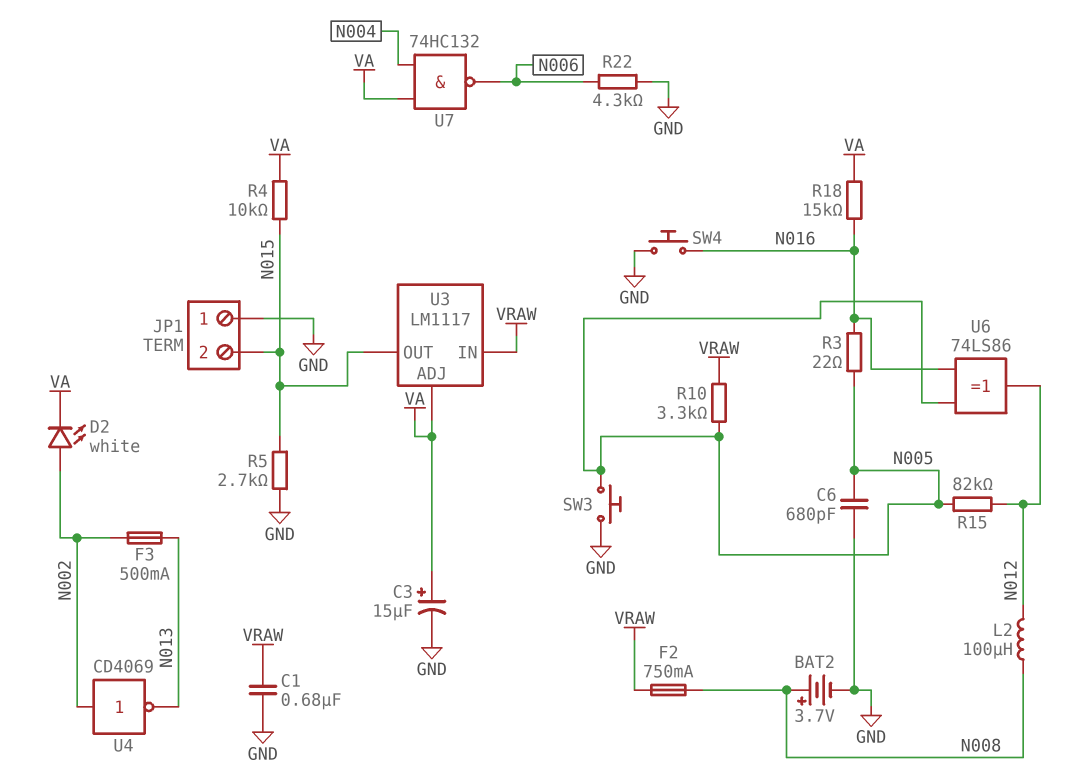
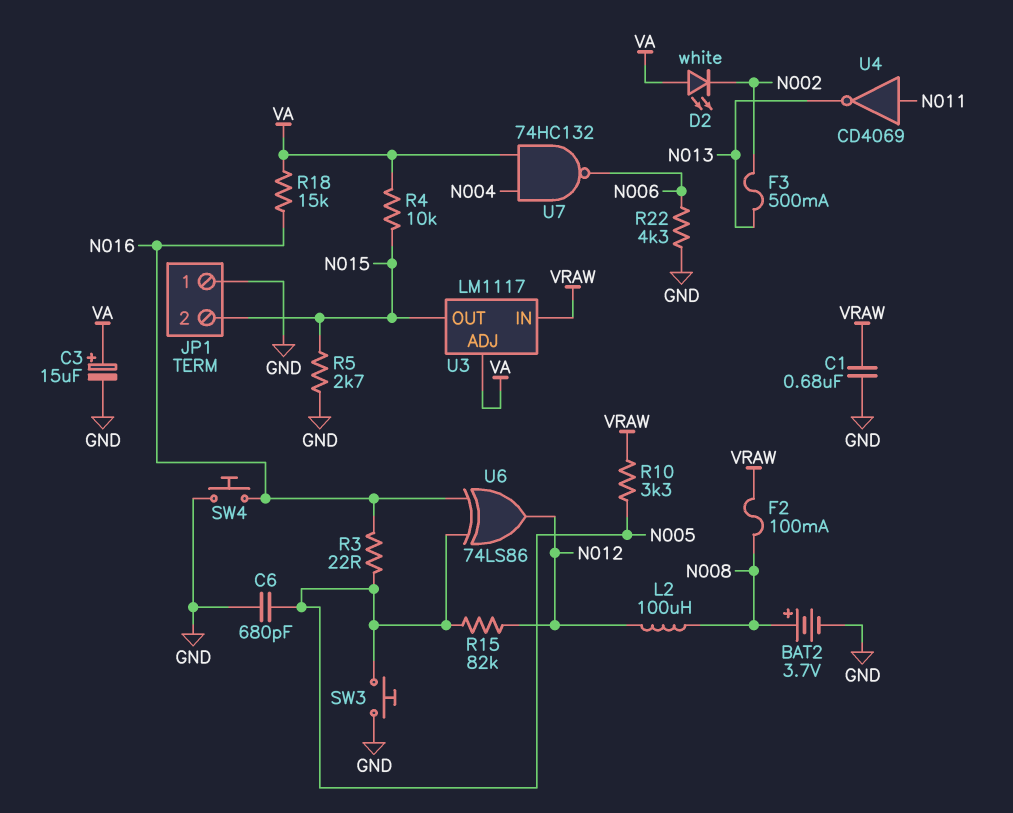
D2: LED white (A N002, K VA) -> LED white (A VA, K N002)
F2: 750mA (N008, VRAW) -> 100mA (N008, VRAW)
U4: NOT CD4069 (in N002, out N013) -> NOT CD4069 (in N011, out N013)

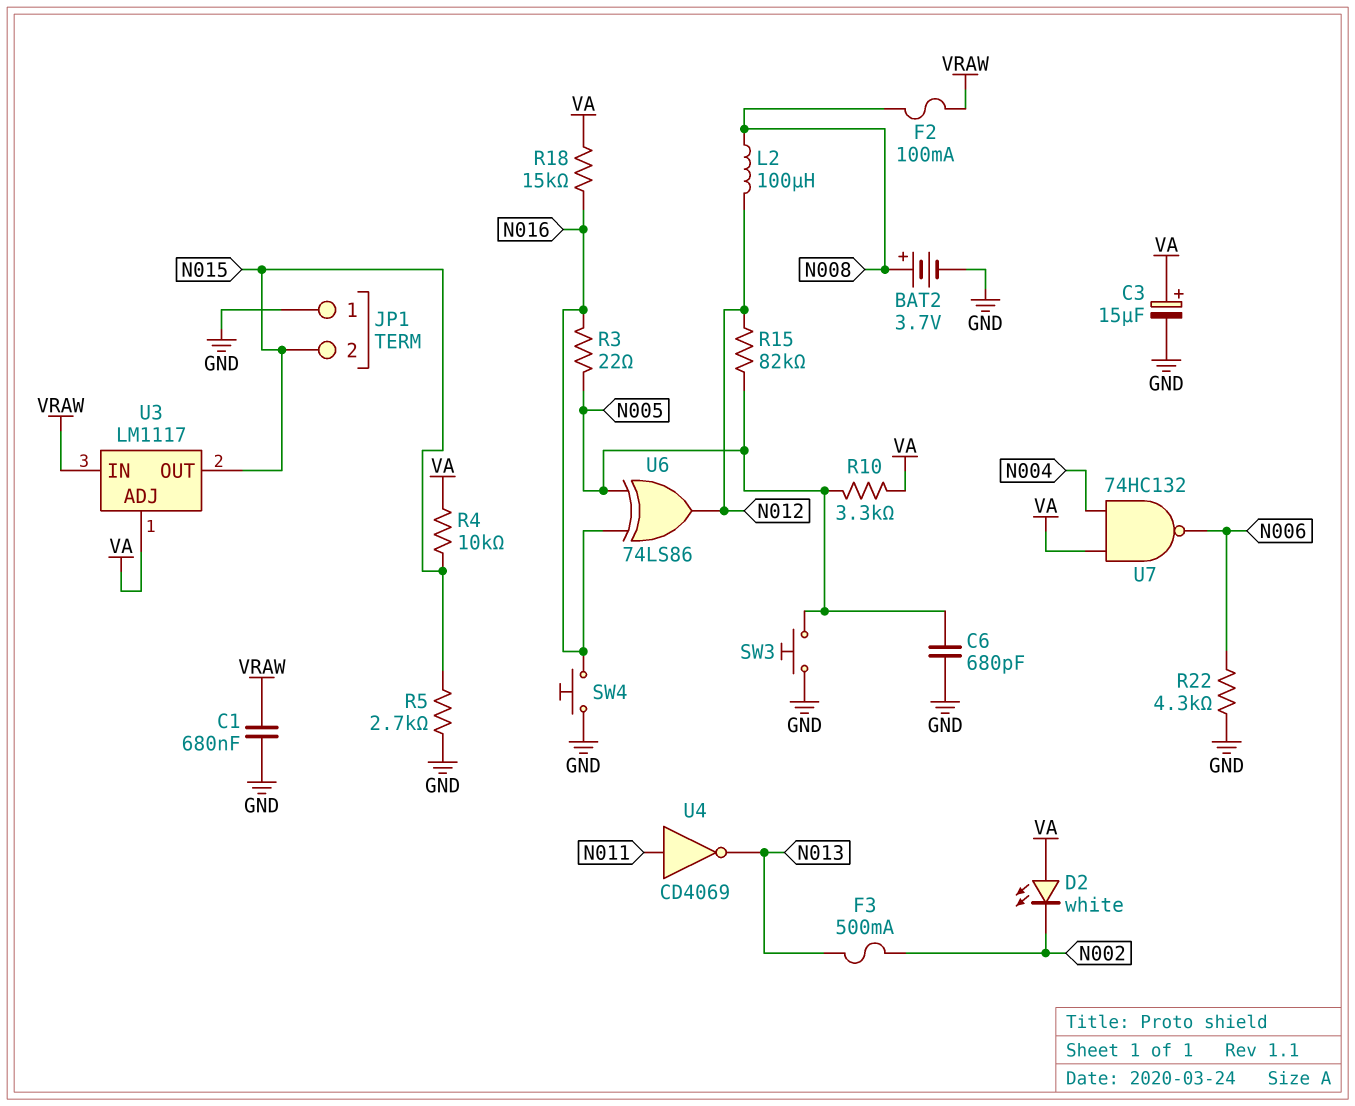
R10: 3.3k (N005, VRAW) -> 3.3k (N005, VA)

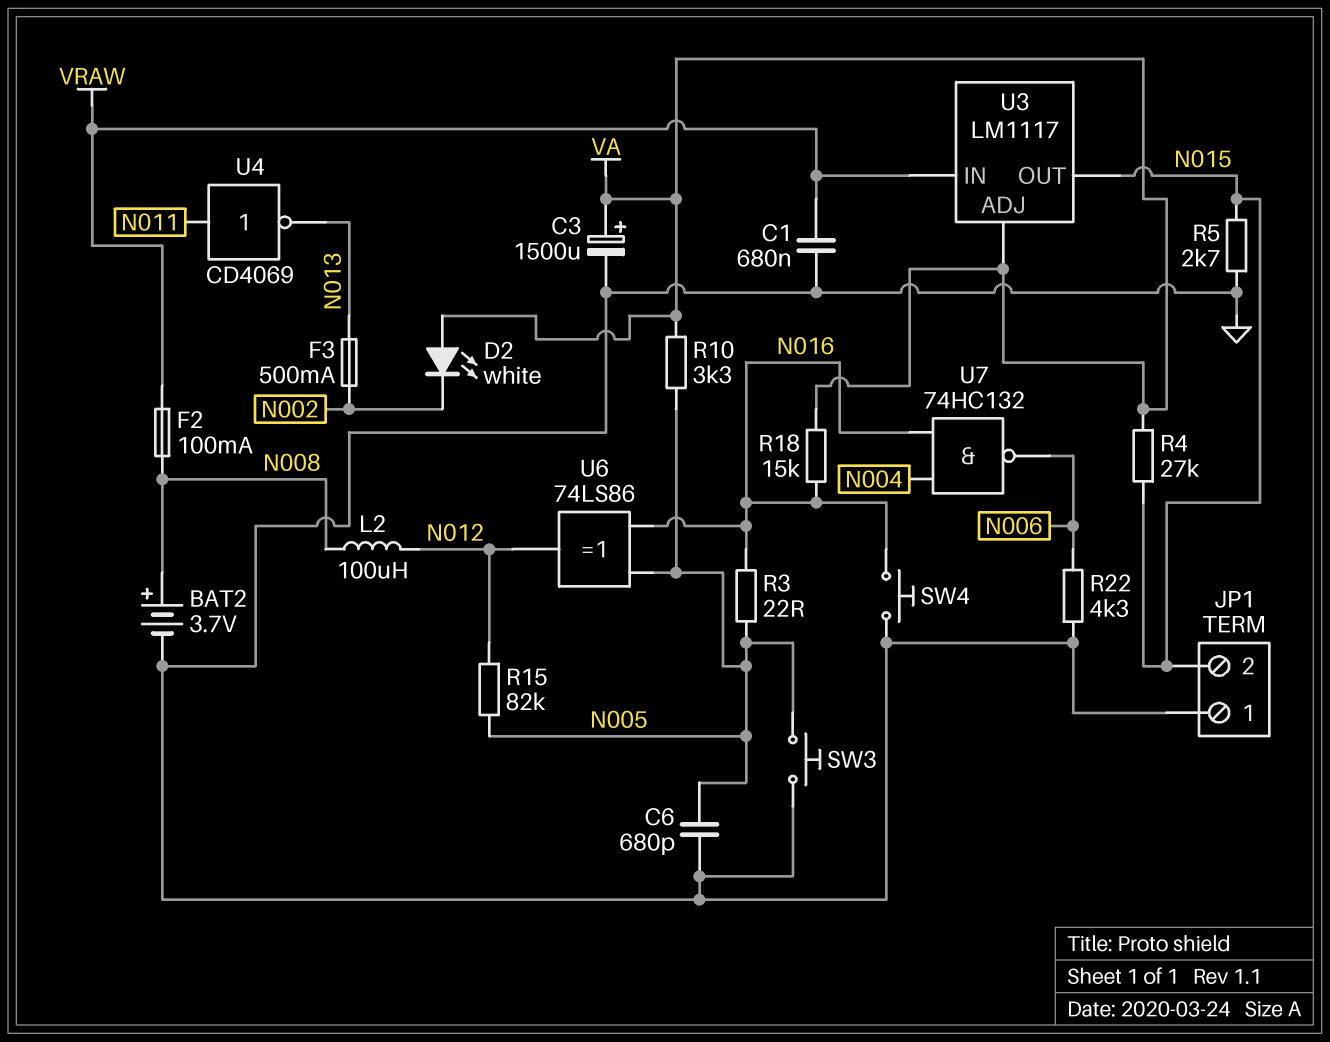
C3: 15uF (plus VA, minus GND) -> 1500uF (plus VA, minus GND)
R4: 10k (N015, VA) -> 27k (N015, VA)
U7: NAND 74HC132 (in N004, in VA, out N006) -> NAND 74HC132 (in N004, in N016, out N006)

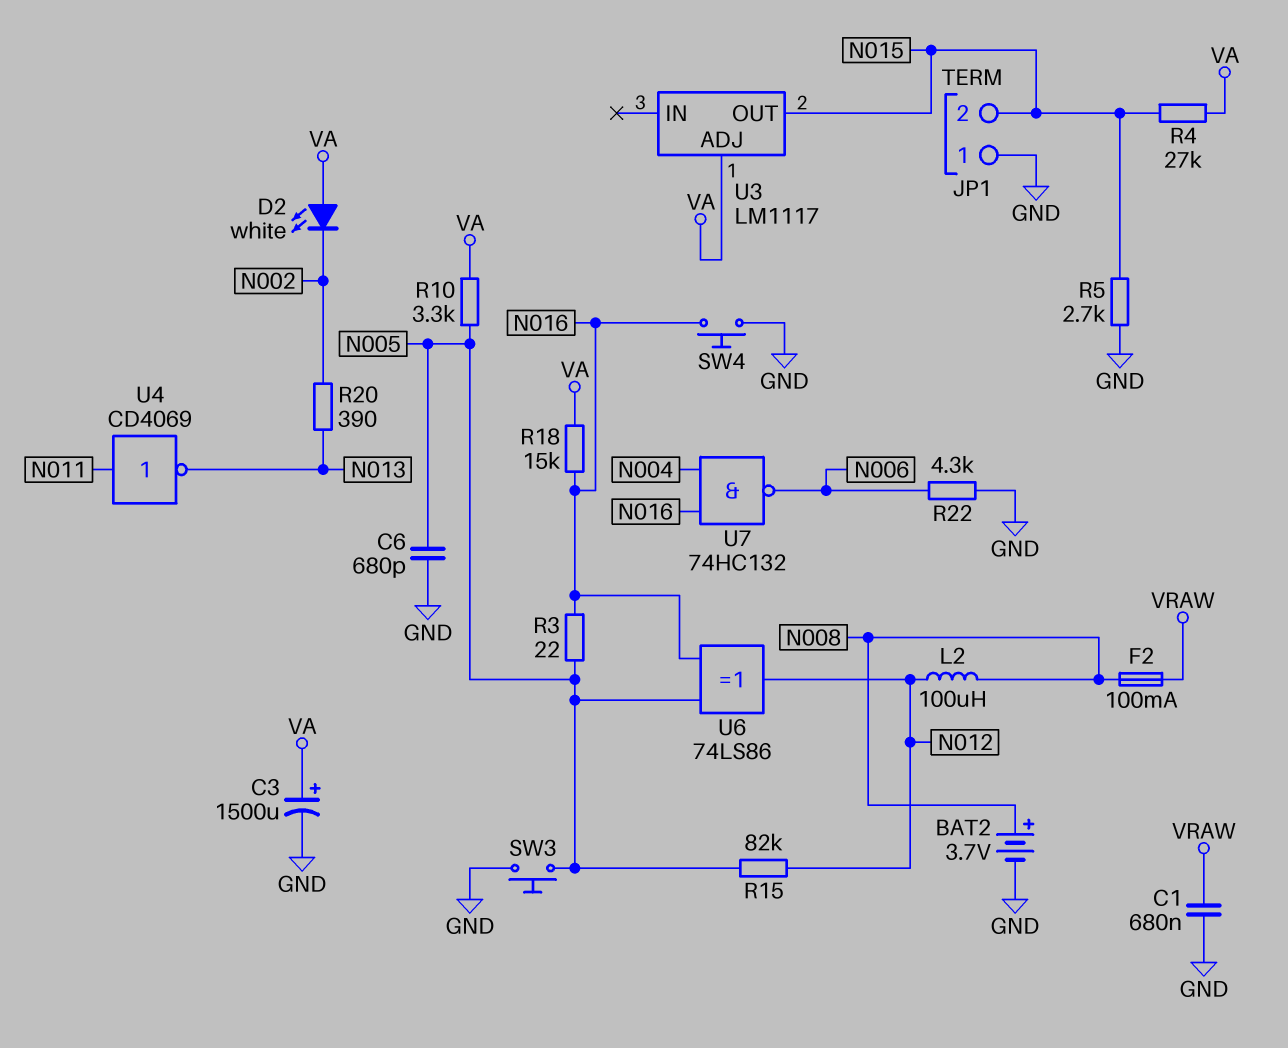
F3: 500mA (N002, N013) -> none
R20: none -> 390 (N002, N013)
U3 pin IN: VRAW -> none

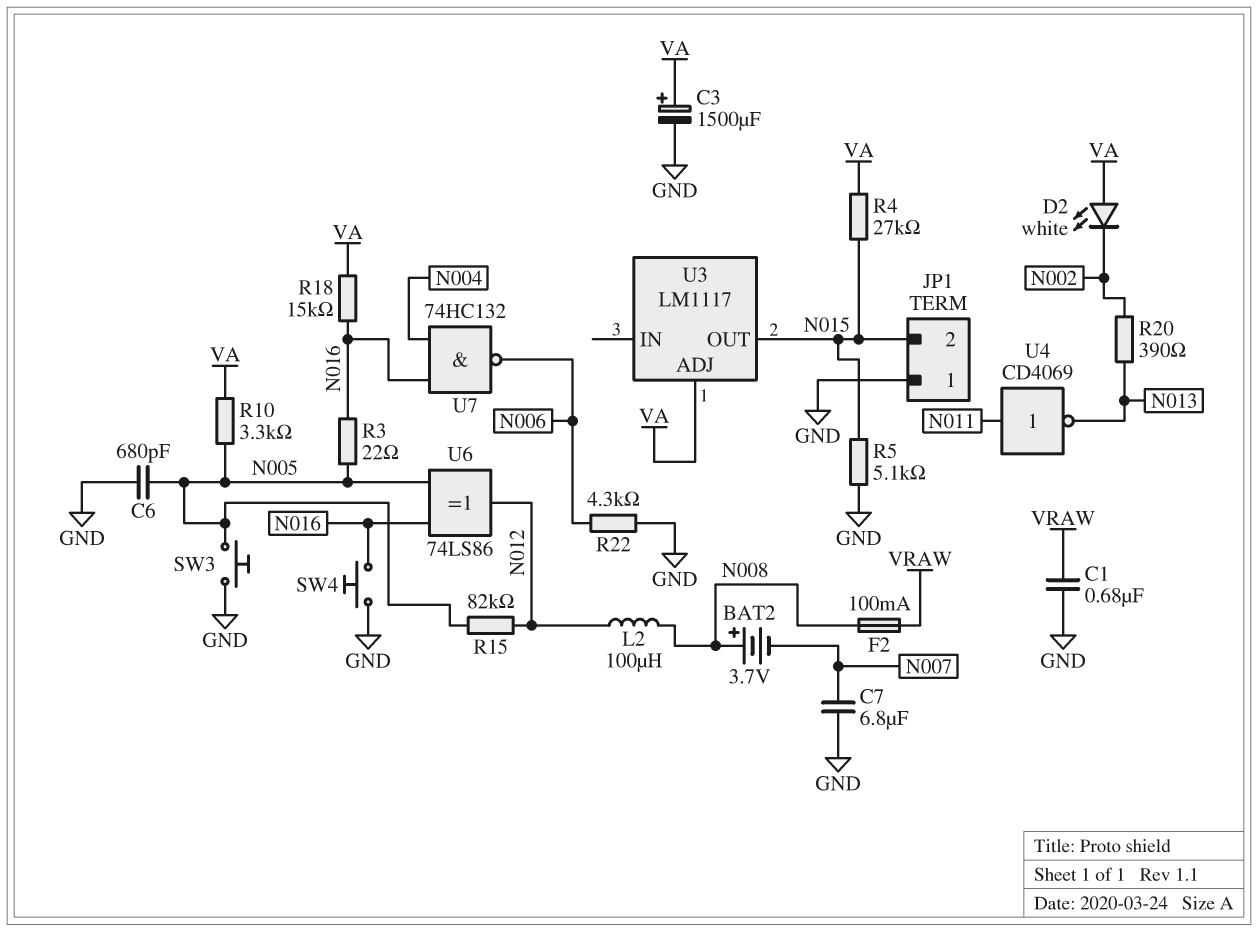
BAT2: 3.7V (plus N008, minus GND) -> 3.7V (plus N008, minus N007)
C7: none -> 6.8uF (GND, N007)
R5: 2.7k (GND, N015) -> 5.1k (GND, N015)

